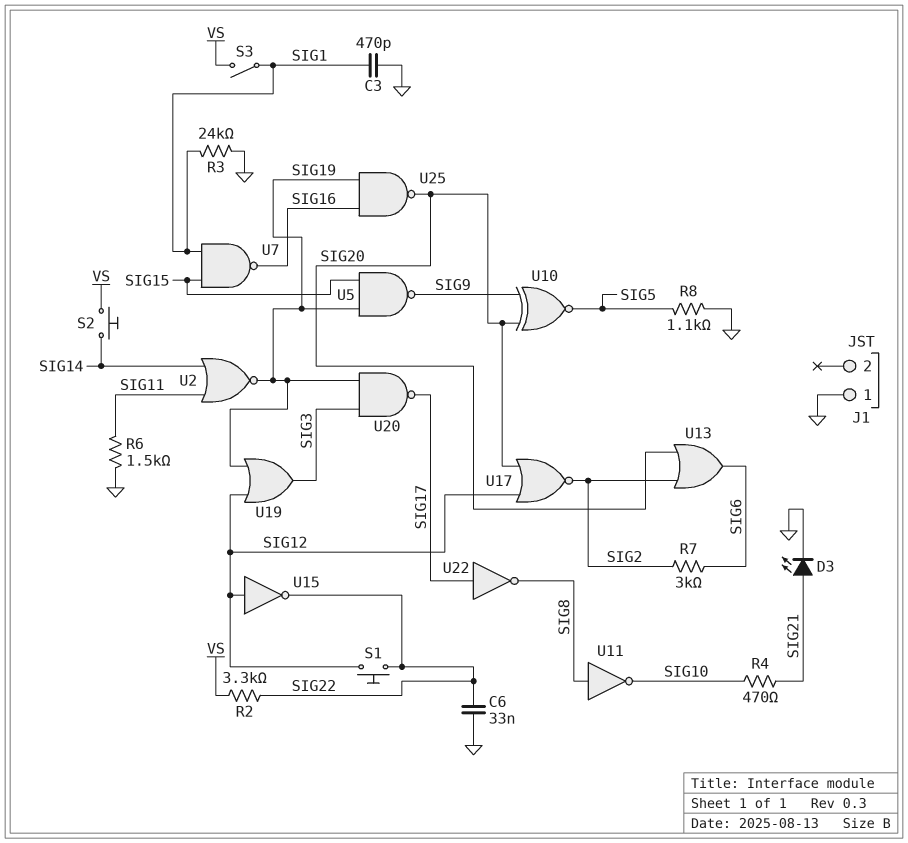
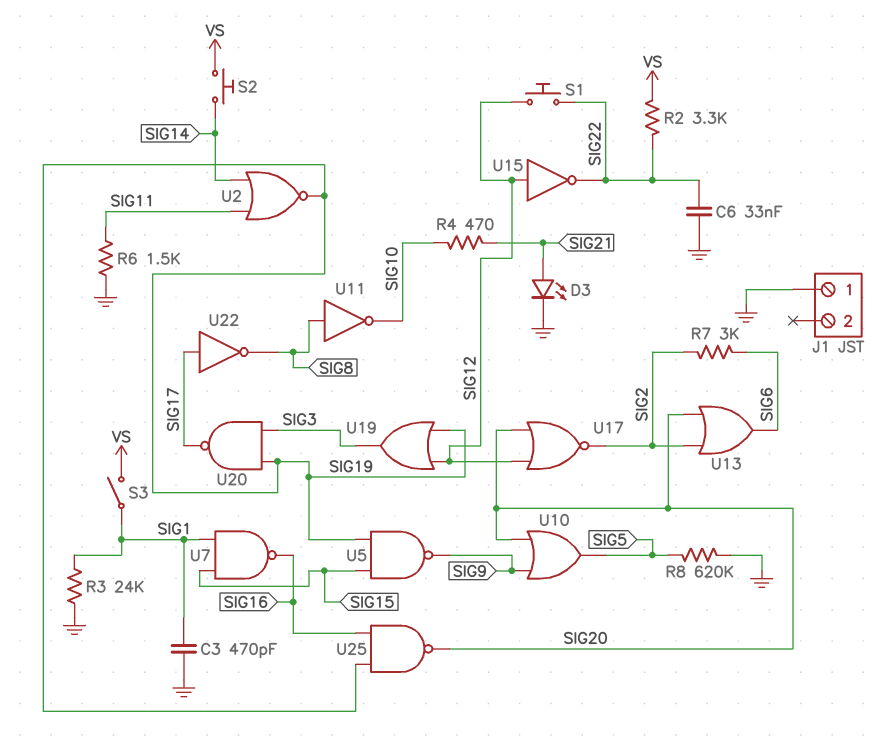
R8: 1.1k (GND, SIG5) -> 620k (GND, SIG5)
U10: XNOR (in SIG9, in SIG20, out SIG5) -> OR (in SIG9, in SIG20, out SIG5)

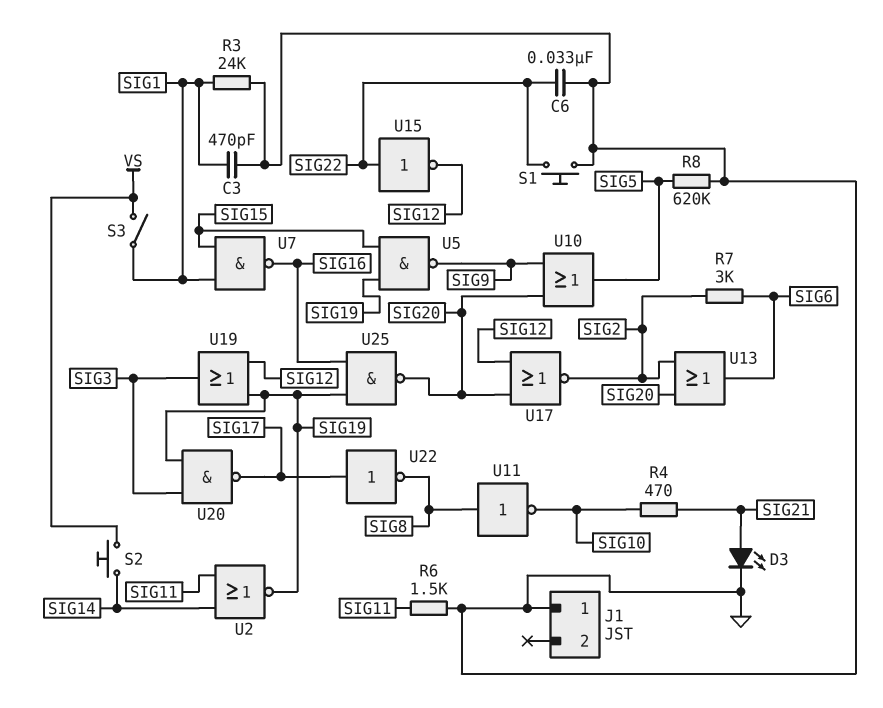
R2: 3.3k (SIG22, VS) -> none
S1: button (SIG12, SIG22) -> button (GND, SIG22)
U15: NOT (in SIG12, out SIG22) -> NOT (in SIG22, out SIG12)

